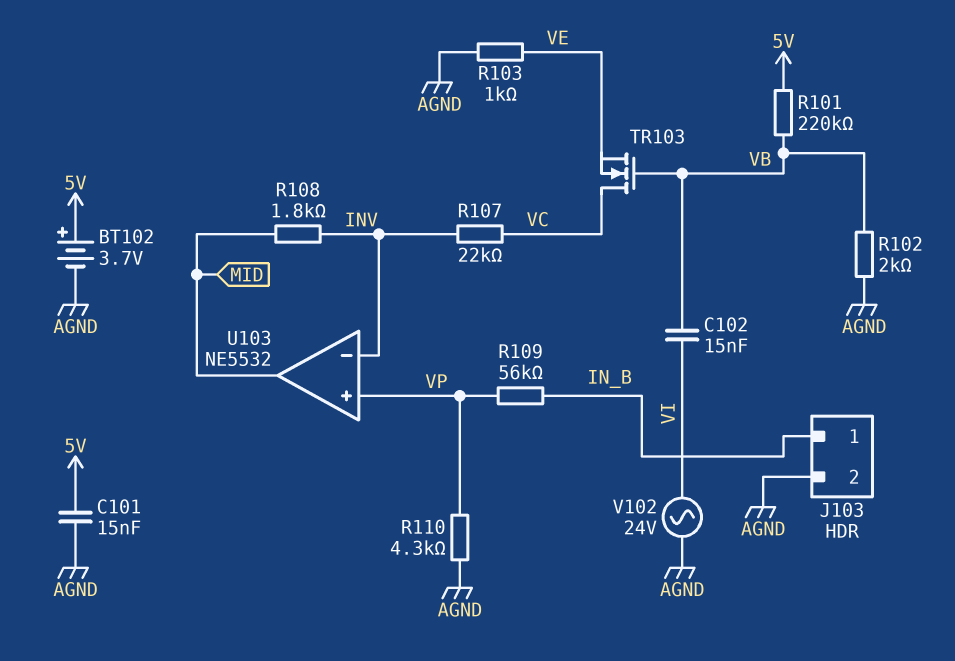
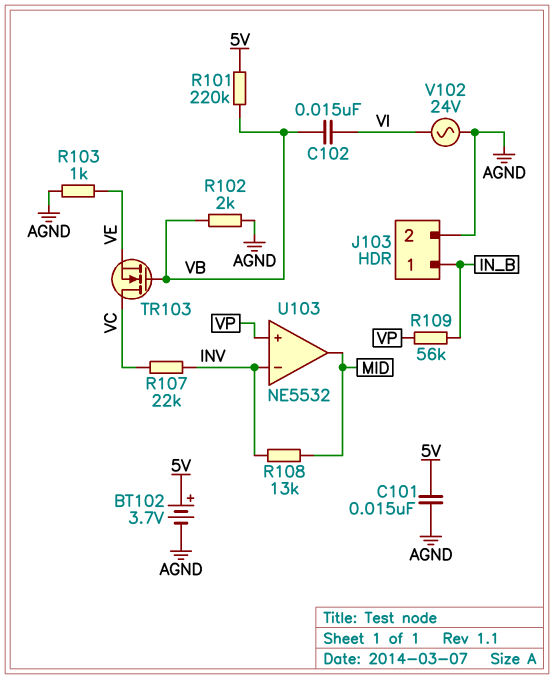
R108: 1.8k (INV, MID) -> 13k (INV, MID)
R110: 4.3k (AGND, VP) -> none

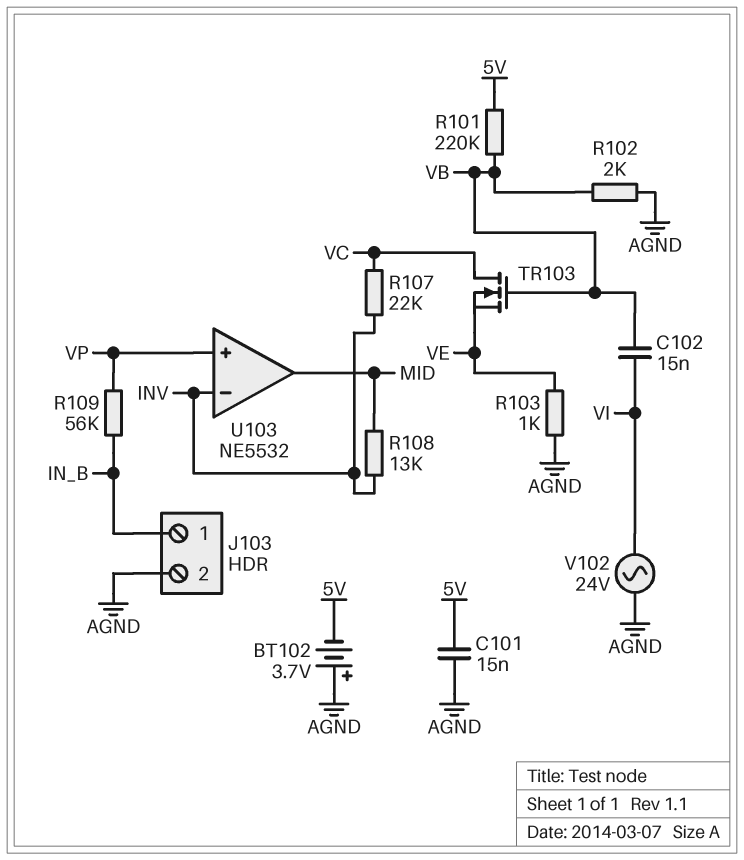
BT102: 3.7V (plus 5V, minus AGND) -> 3.7V (plus AGND, minus 5V)

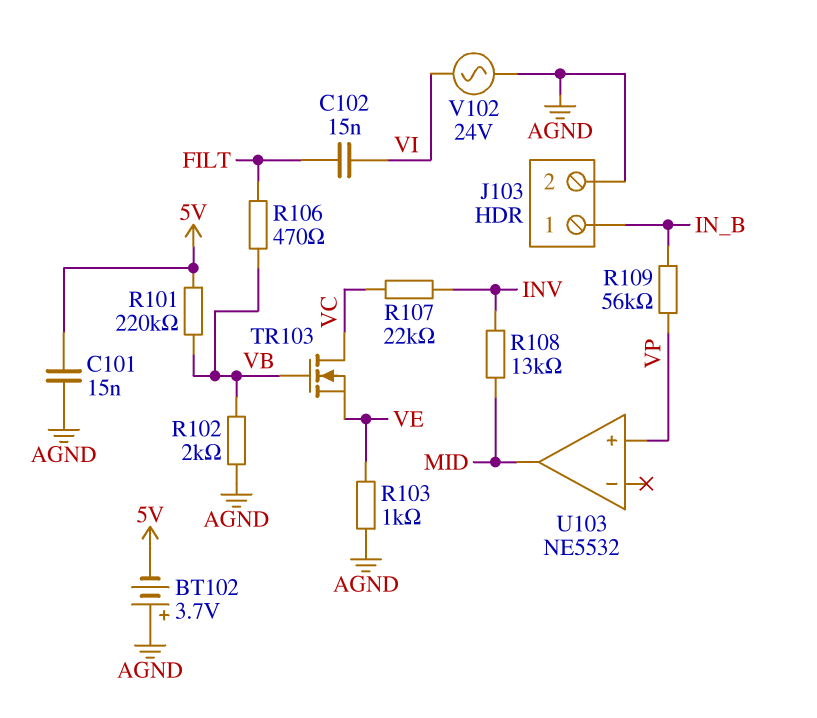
C102: 15nF (VB, VI) -> 15nF (FILT, VI)
R106: none -> 470 (FILT, VB)
U103 pin in-: INV -> none

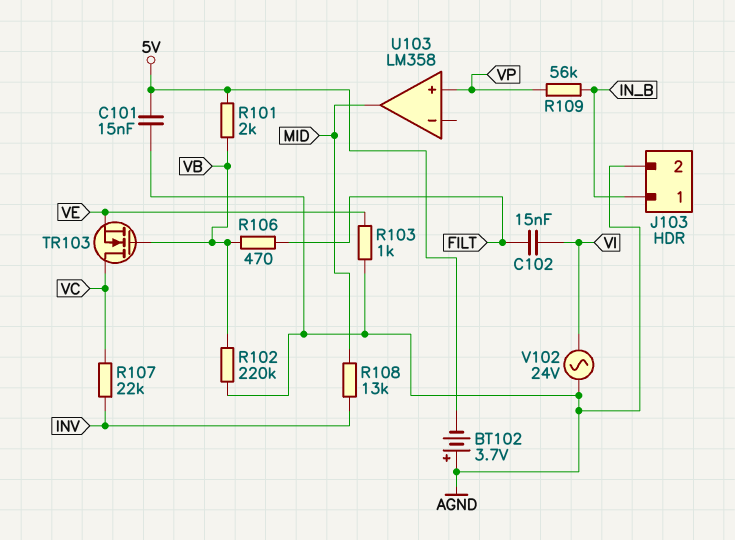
R101: 220k (5V, VB) -> 2k (5V, VB)
R102: 2k (AGND, VB) -> 220k (AGND, VB)
U103: NE5532 -> LM358

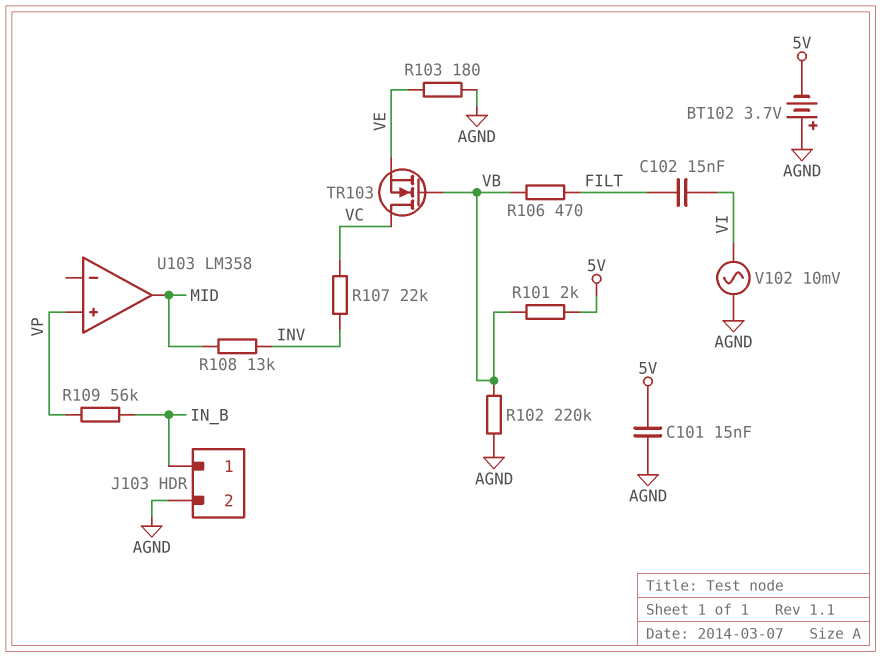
R103: 1k (AGND, VE) -> 180 (AGND, VE)
V102: AC 24V (AGND, VI) -> AC 10mV (AGND, VI)

